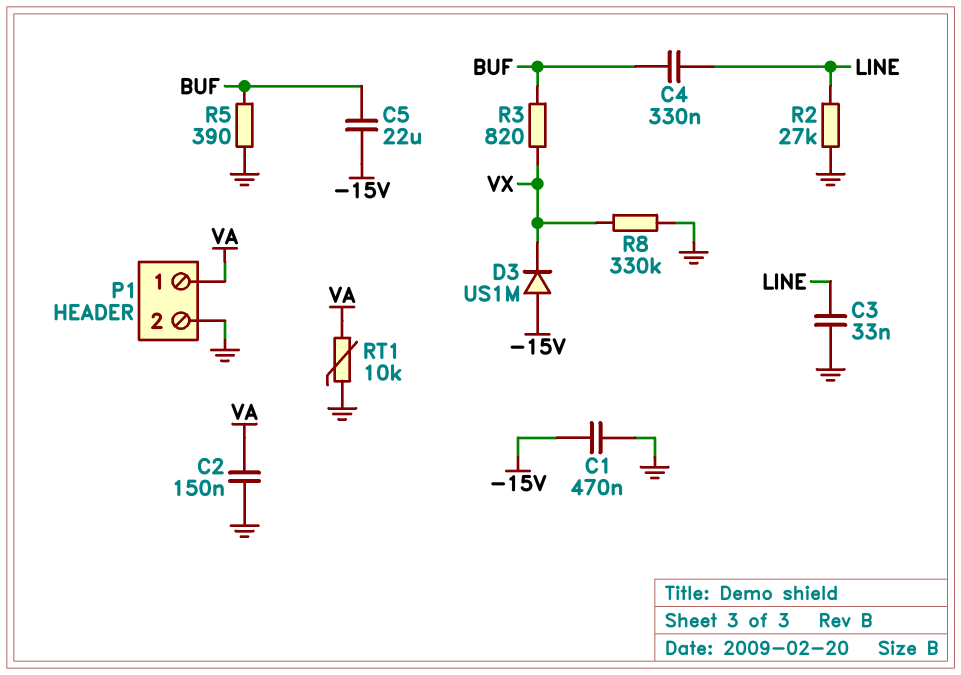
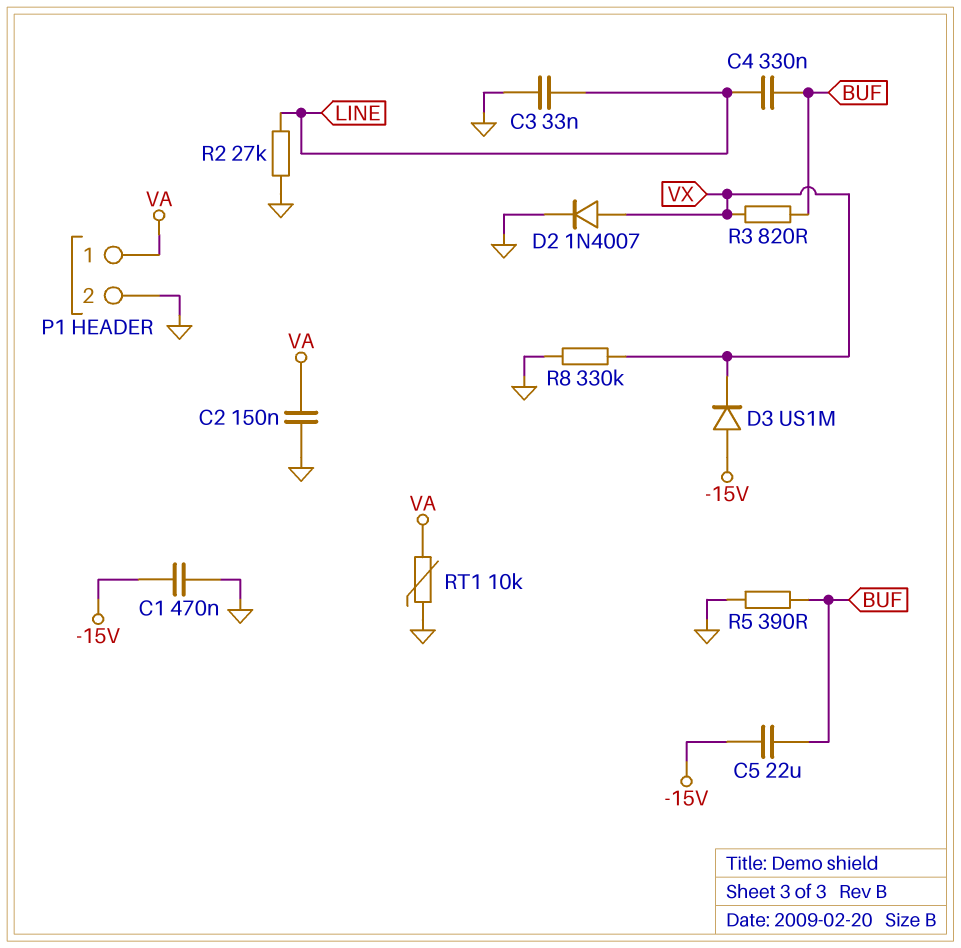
D2: none -> diode 1N4007 (A VX, K GND)

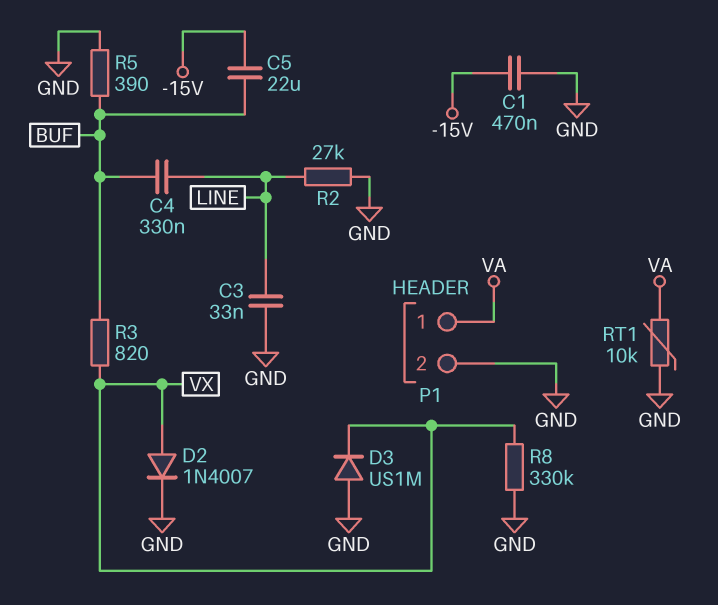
C2: 150nF (GND, VA) -> none
D3: diode US1M (A -15V, K VX) -> diode US1M (A GND, K VX)

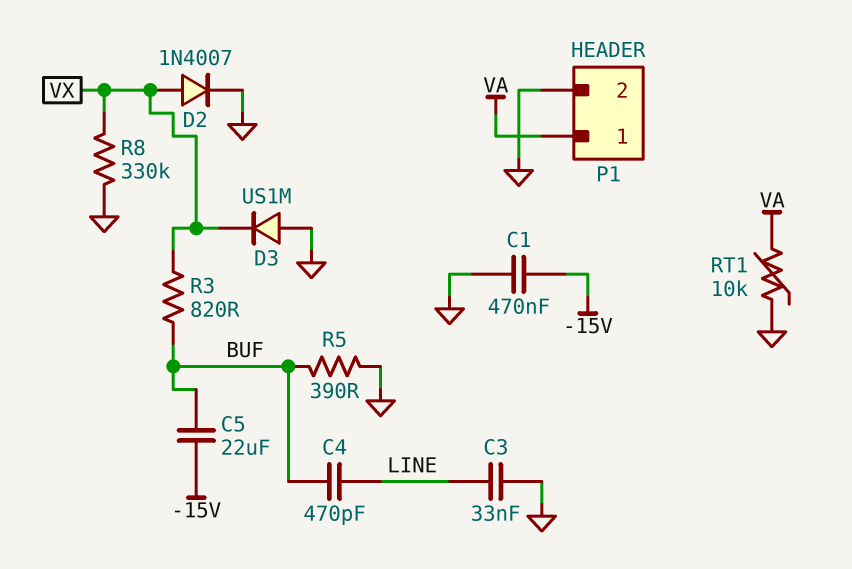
C4: 330nF (BUF, LINE) -> 470pF (BUF, LINE)
R2: 27k (GND, LINE) -> none

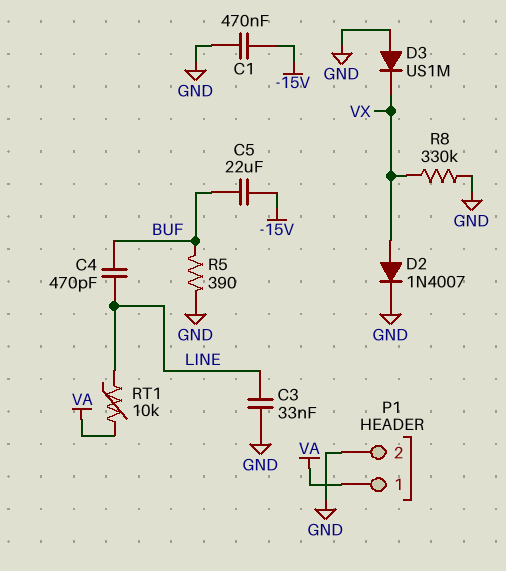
R3: 820 (BUF, VX) -> none
RT1: 10k (GND, VA) -> 10k (LINE, VA)

